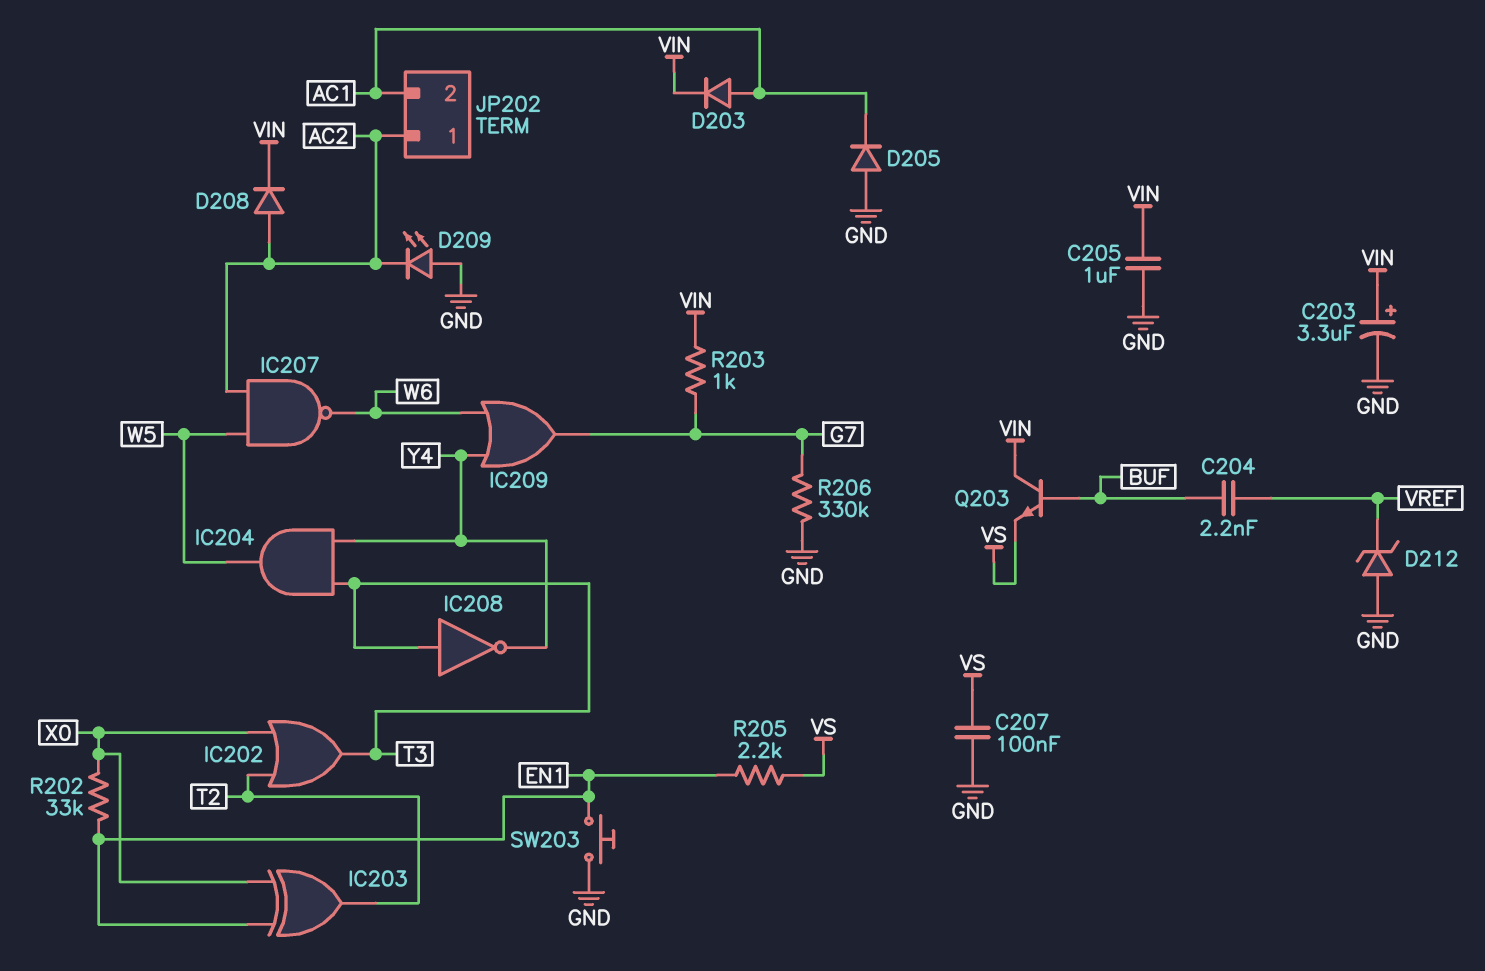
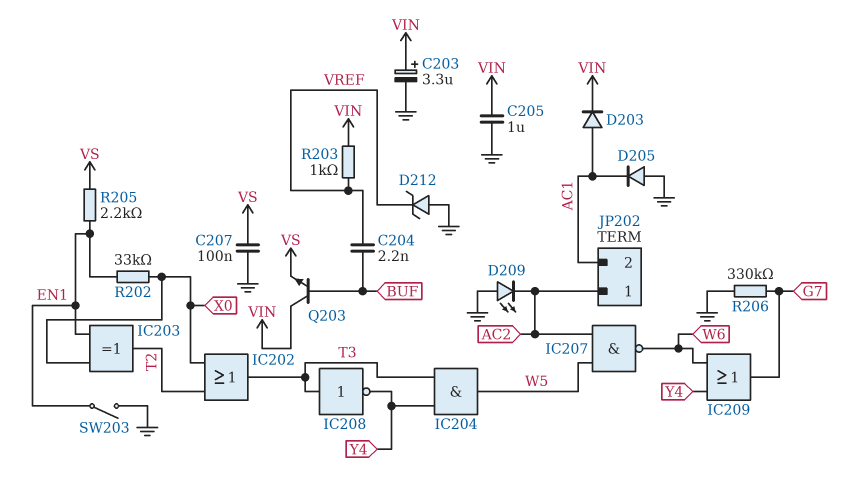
D208: diode (A AC2, K VIN) -> none
R203: 1k (G7, VIN) -> 1k (VIN, VREF)
SW203: button (EN1, GND) -> switch (EN1, GND)

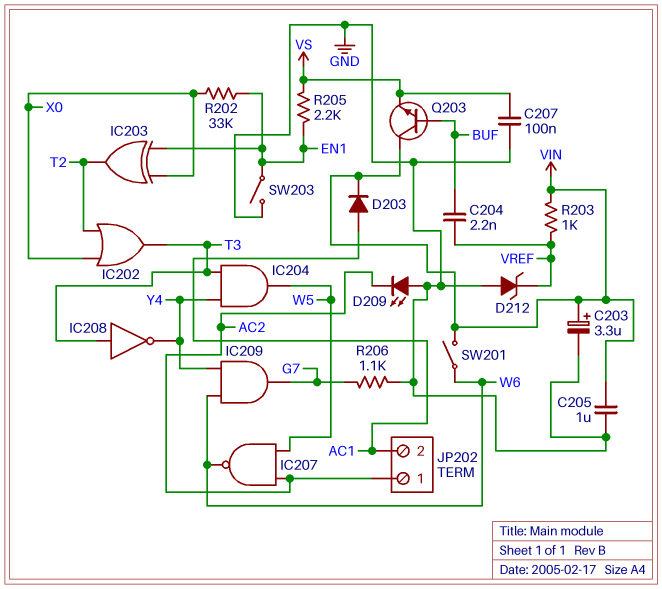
D205: diode (A GND, K AC1) -> none
IC209: OR (in W6, in Y4, out G7) -> AND (in W6, in Y4, out G7)
R206: 330k (G7, GND) -> 1.1k (G7, GND)
SW201: none -> switch (VIN, W6)

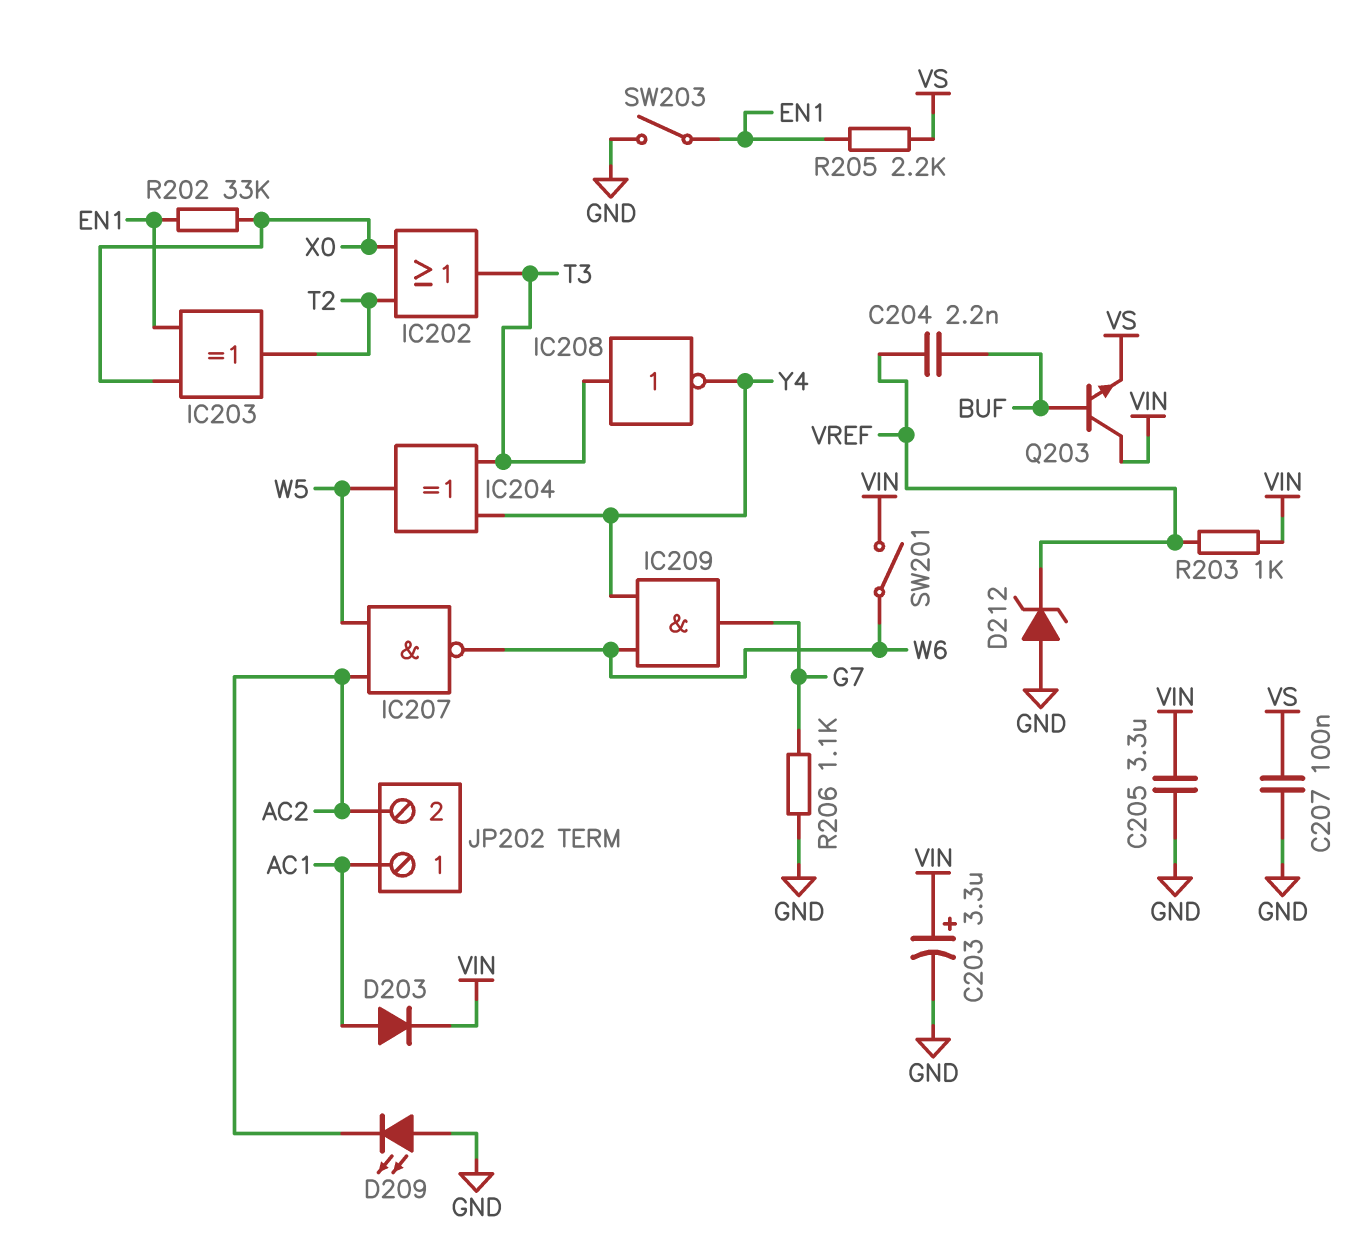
C205: 1uF (GND, VIN) -> 3.3uF (GND, VIN)
IC204: AND (in T3, in Y4, out W5) -> XOR (in T3, in Y4, out W5)
JP202 pin 1: AC2 -> AC1
JP202 pin 2: AC1 -> AC2

